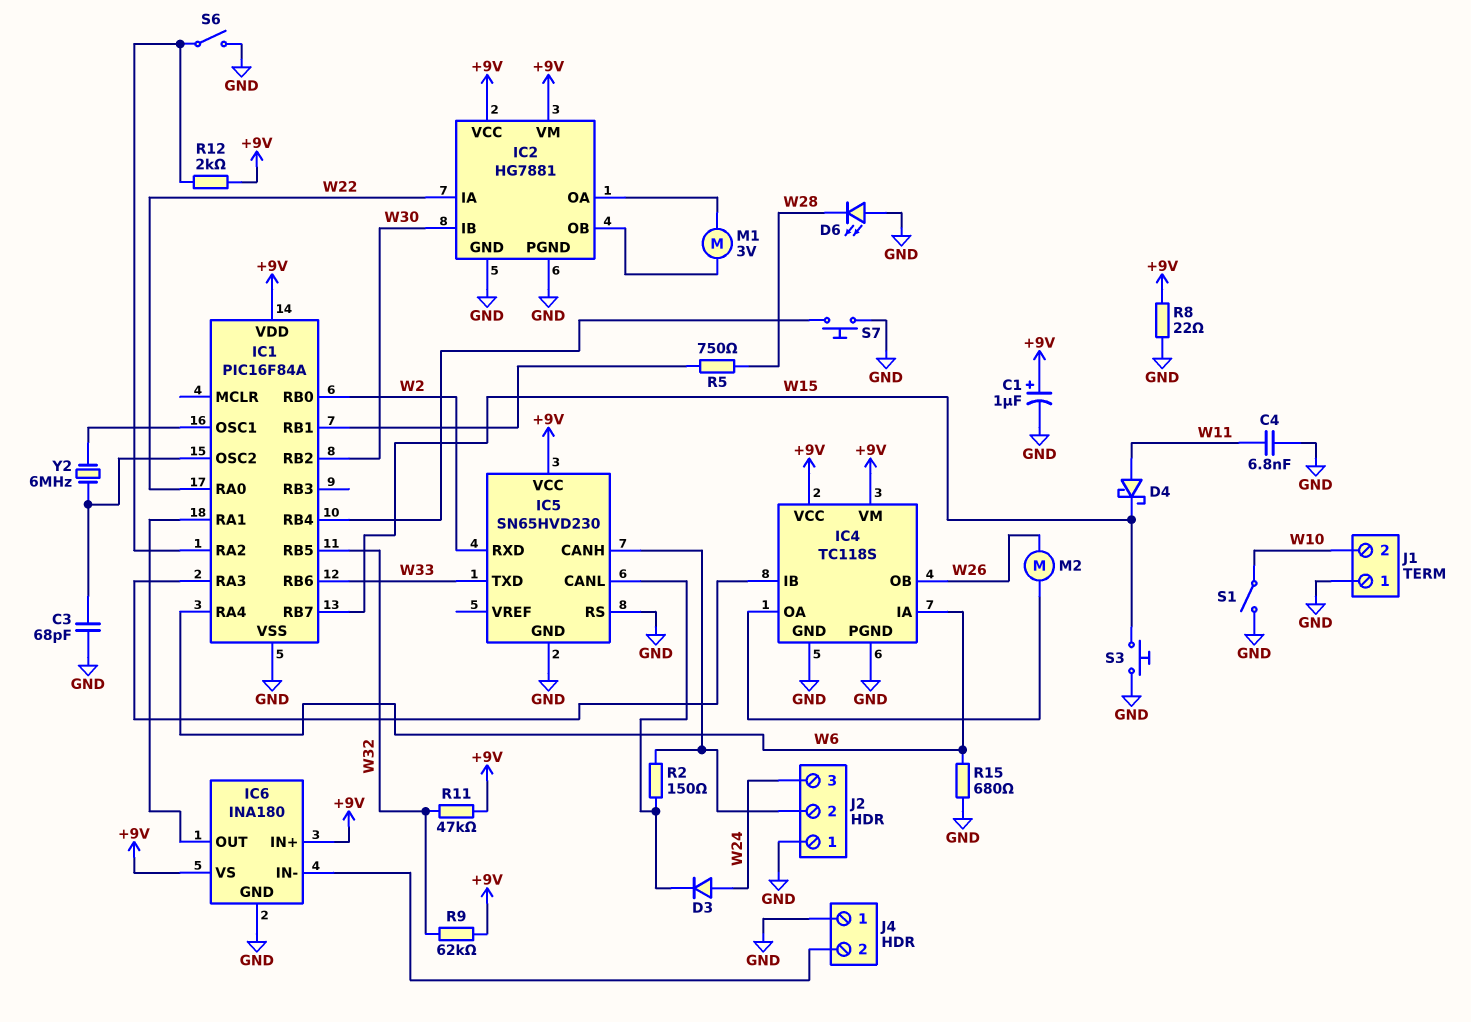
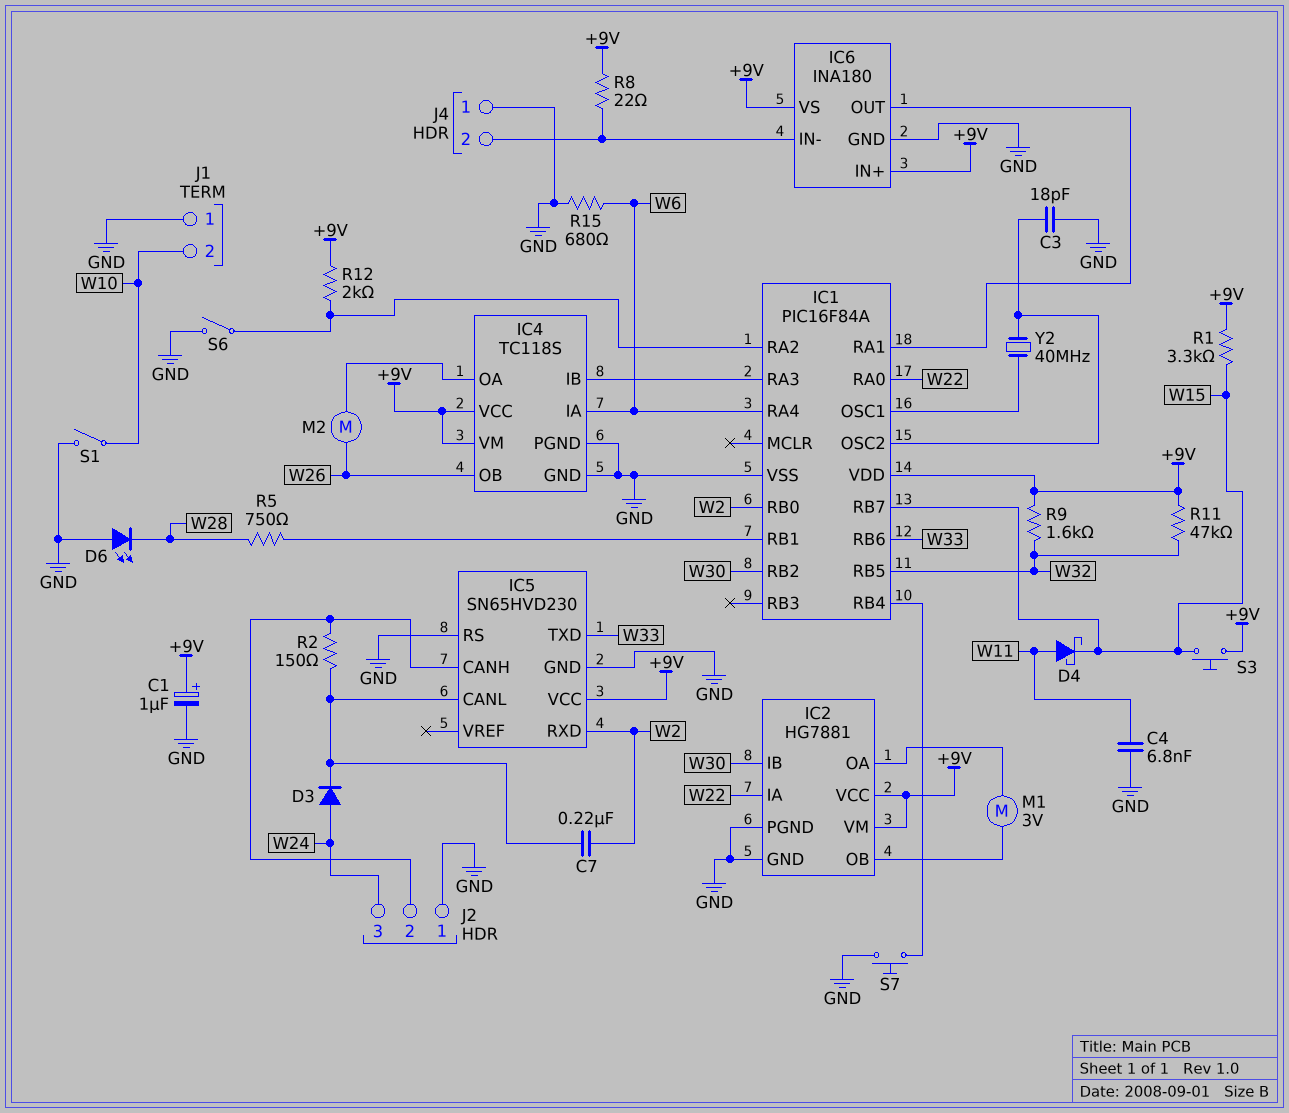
C3: 68pF (GND, IC1/OSC2) -> 18pF (GND, IC1/OSC2)
C7: none -> 220nF (IC5/CANL, W2)
R1: none -> 3.3k (+9V, W15)
R8: 22 (+9V, GND) -> 22 (+9V, IC6/IN-)
R9: 62k (+9V, W32) -> 1.6k (+9V, W32)
S3: button (GND, W15) -> button (+9V, W15)
Y2: 6MHz (IC1/OSC1, IC1/OSC2) -> 40MHz (IC1/OSC1, IC1/OSC2)

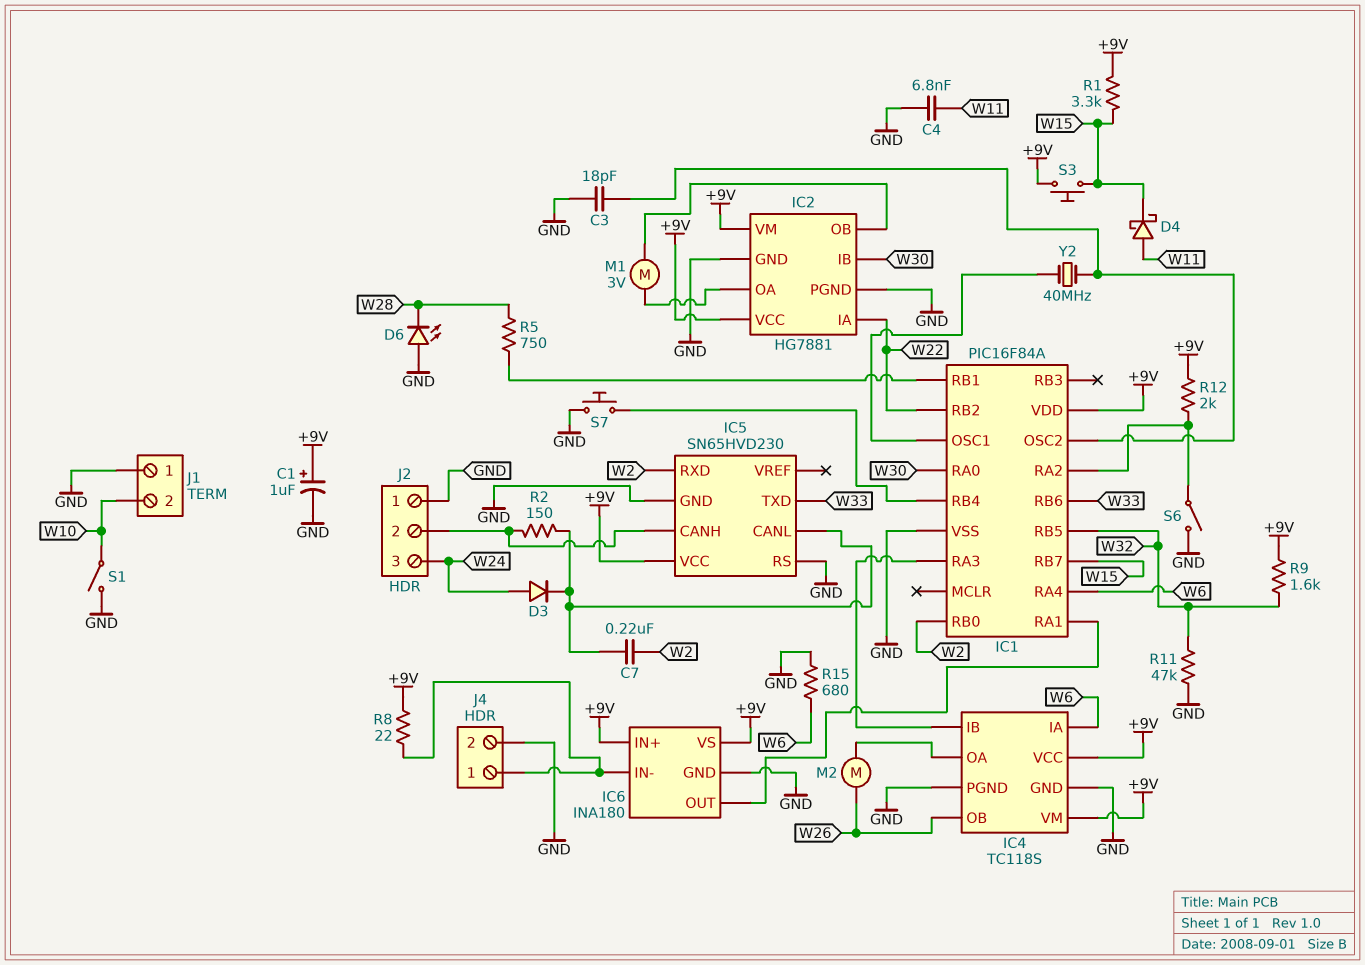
IC1 pin RA0: W22 -> W30
IC1 pin RB2: W30 -> W22
J4 pin 1: GND -> IC6/IN-
J4 pin 2: IC6/IN- -> GND
R11: 47k (+9V, W32) -> 47k (GND, W32)

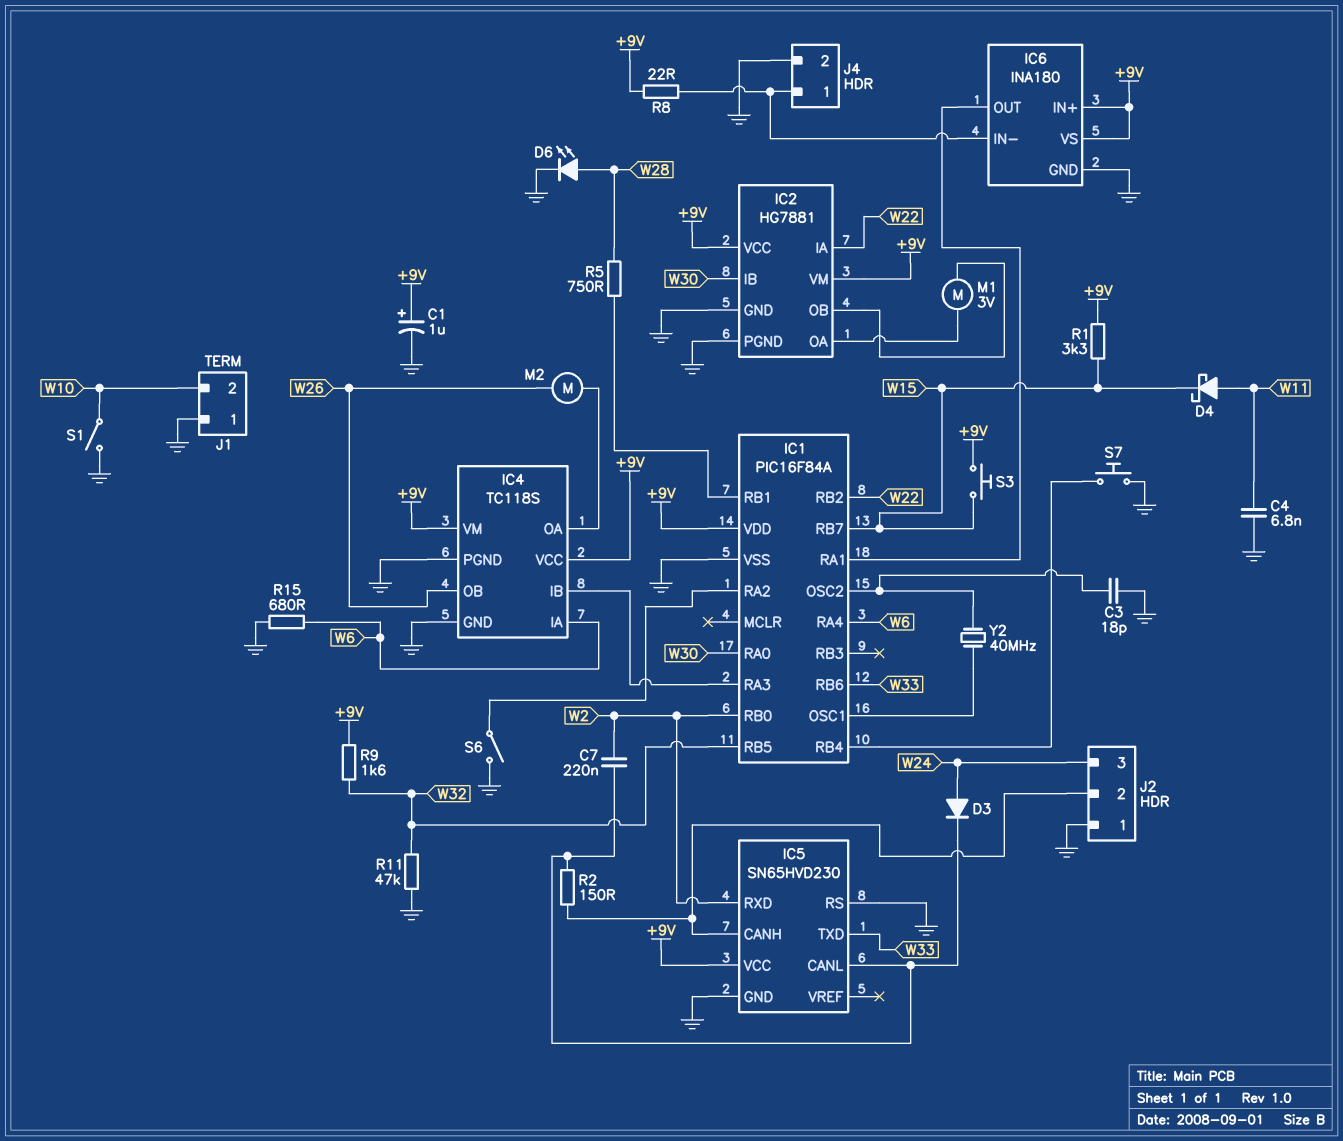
D6: LED (A GND, K W28) -> LED (A W28, K GND)
R12: 2k (+9V, IC1/RA2) -> none

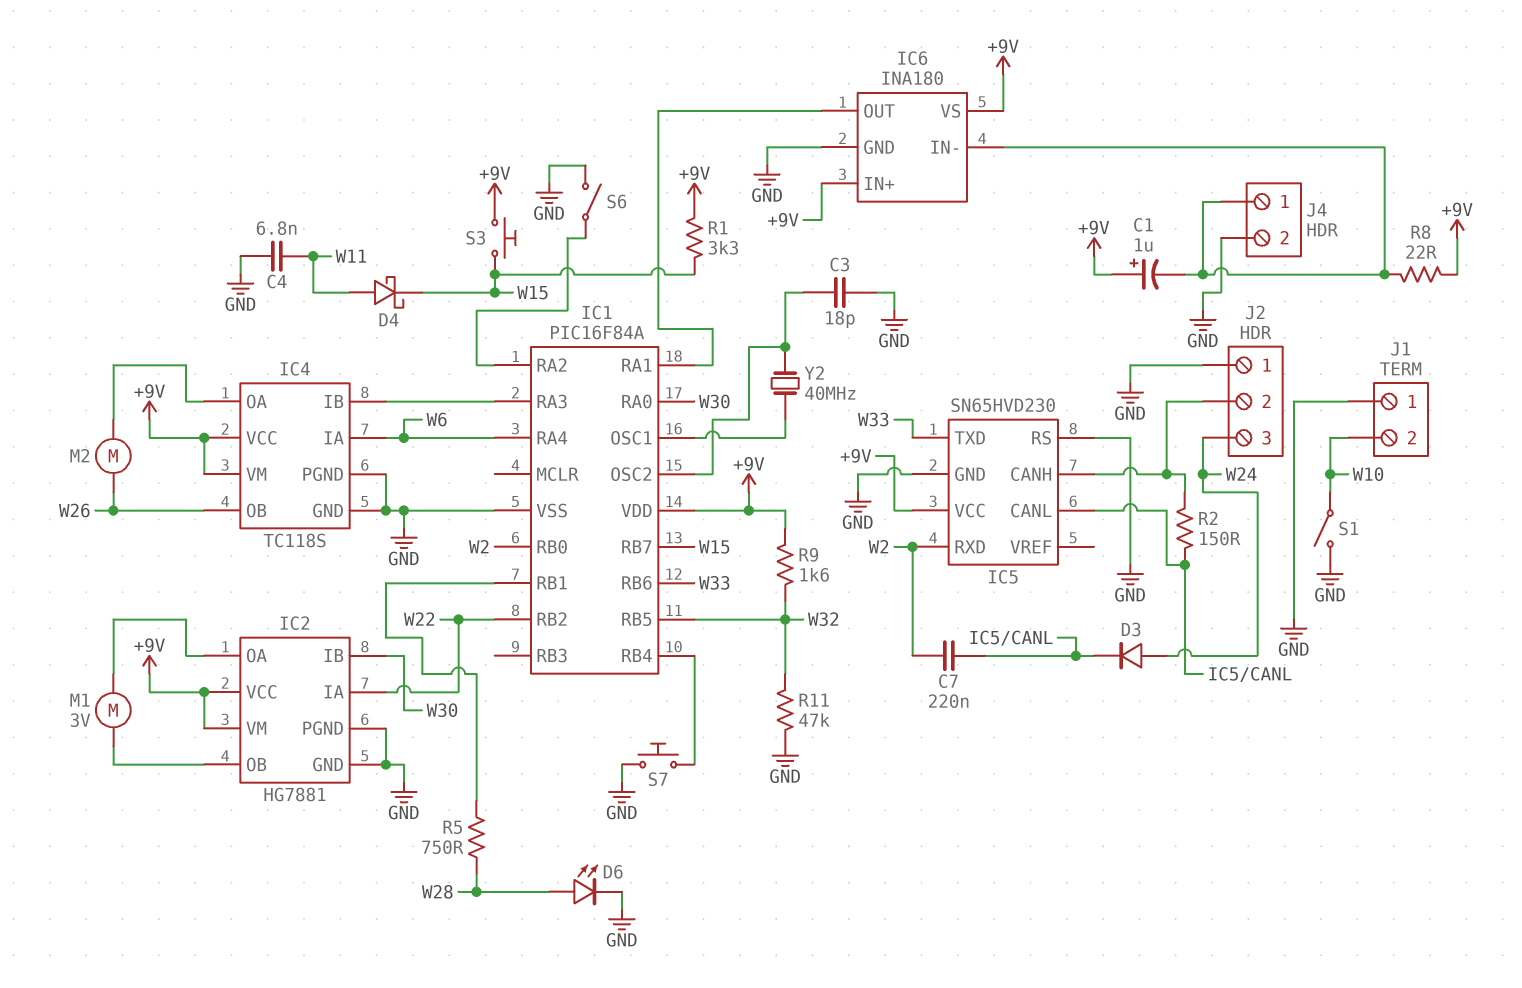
C1: 1uF (plus +9V, minus GND) -> 1uF (plus +9V, minus IC6/IN-)
R15: 680 (GND, W6) -> none

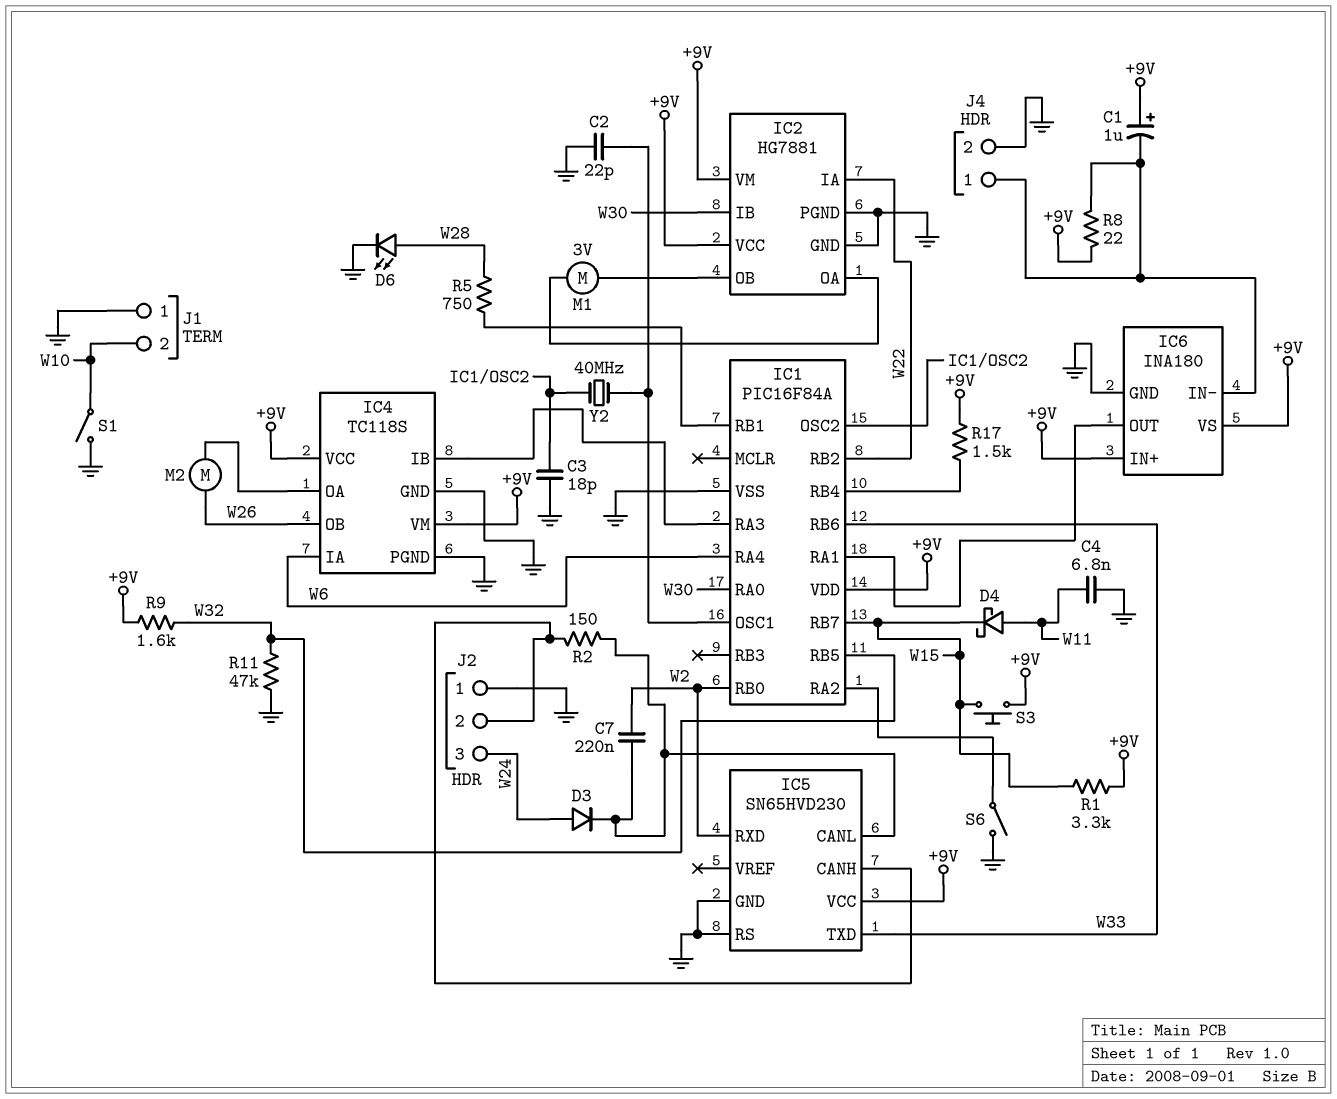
C2: none -> 22pF (GND, IC1/OSC1)
R17: none -> 1.5k (+9V, IC1/RB4)
S7: button (GND, IC1/RB4) -> none

